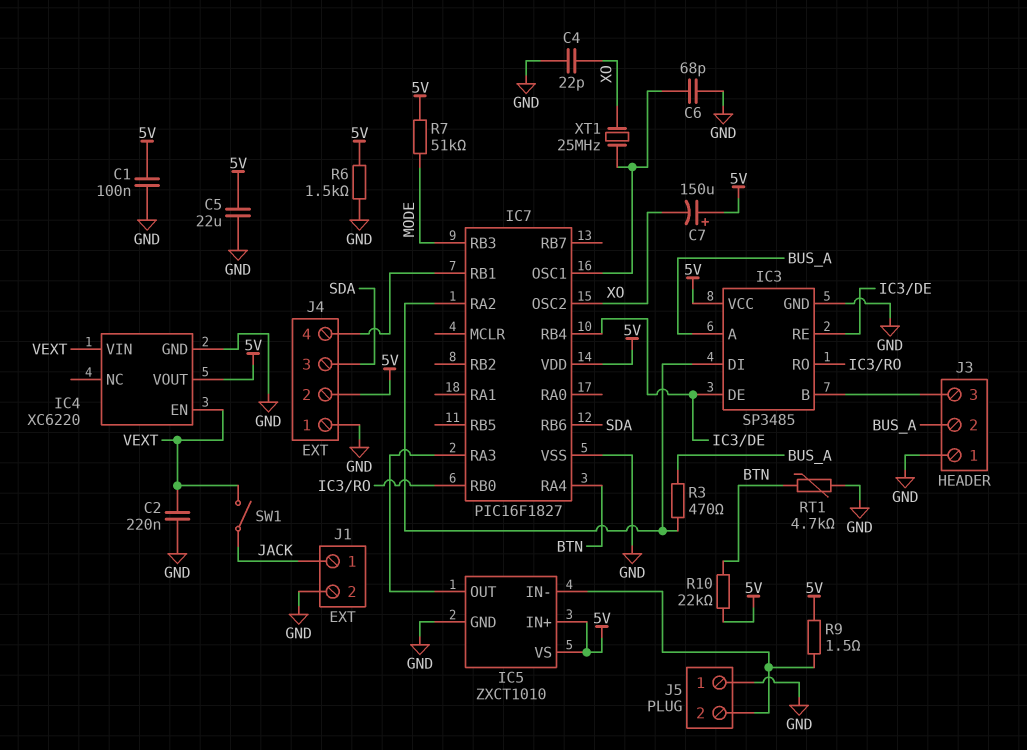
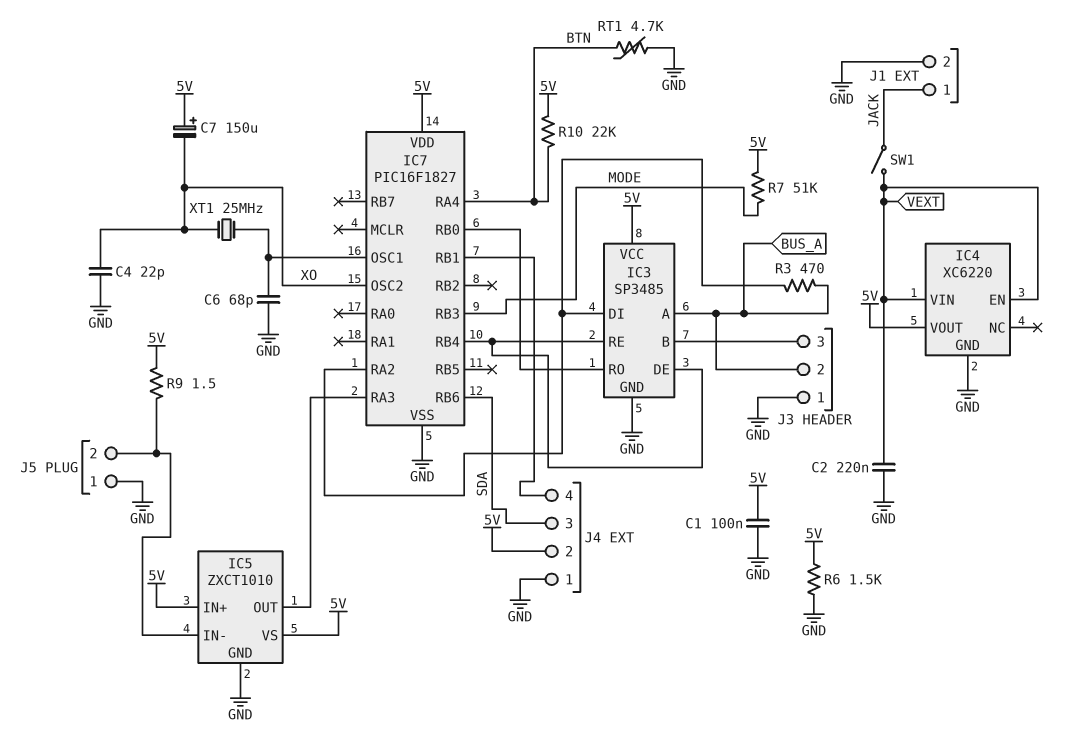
C5: 22uF (5V, GND) -> none

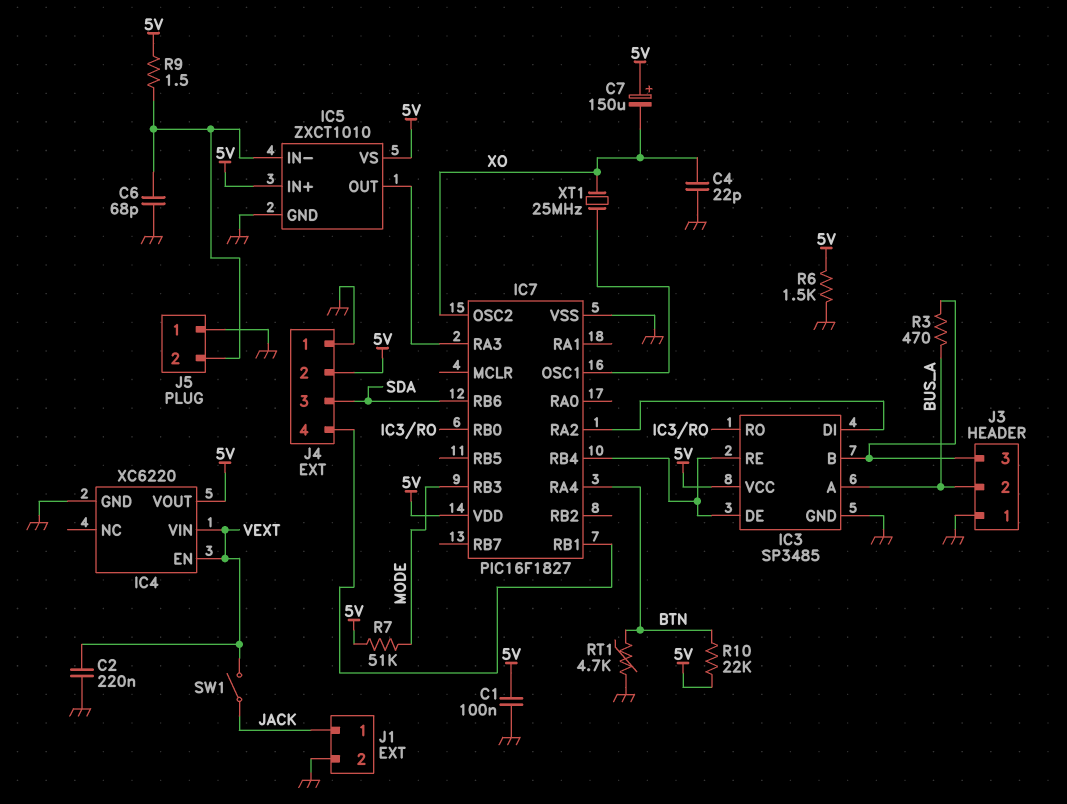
C6: 68pF (GND, IC7/OSC1) -> 68pF (GND, IC5/IN-)
R3: 470 (BUS_A, IC3/DI) -> 470 (BUS_A, IC3/B)

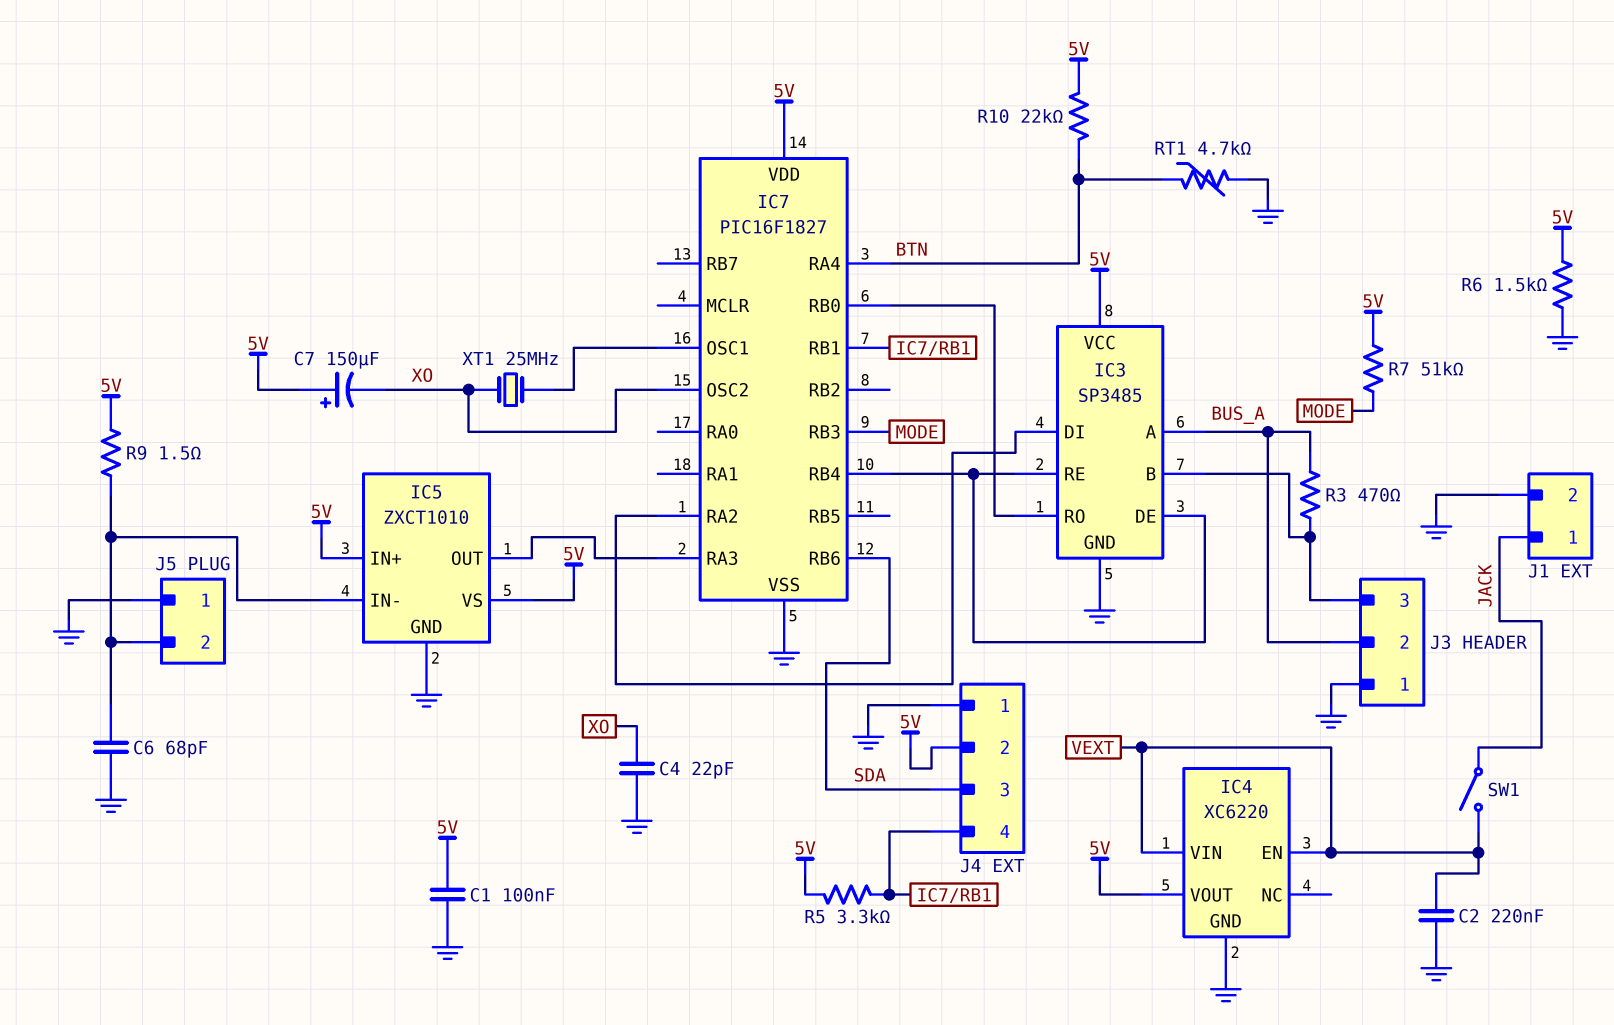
R5: none -> 3.3k (5V, IC7/RB1)

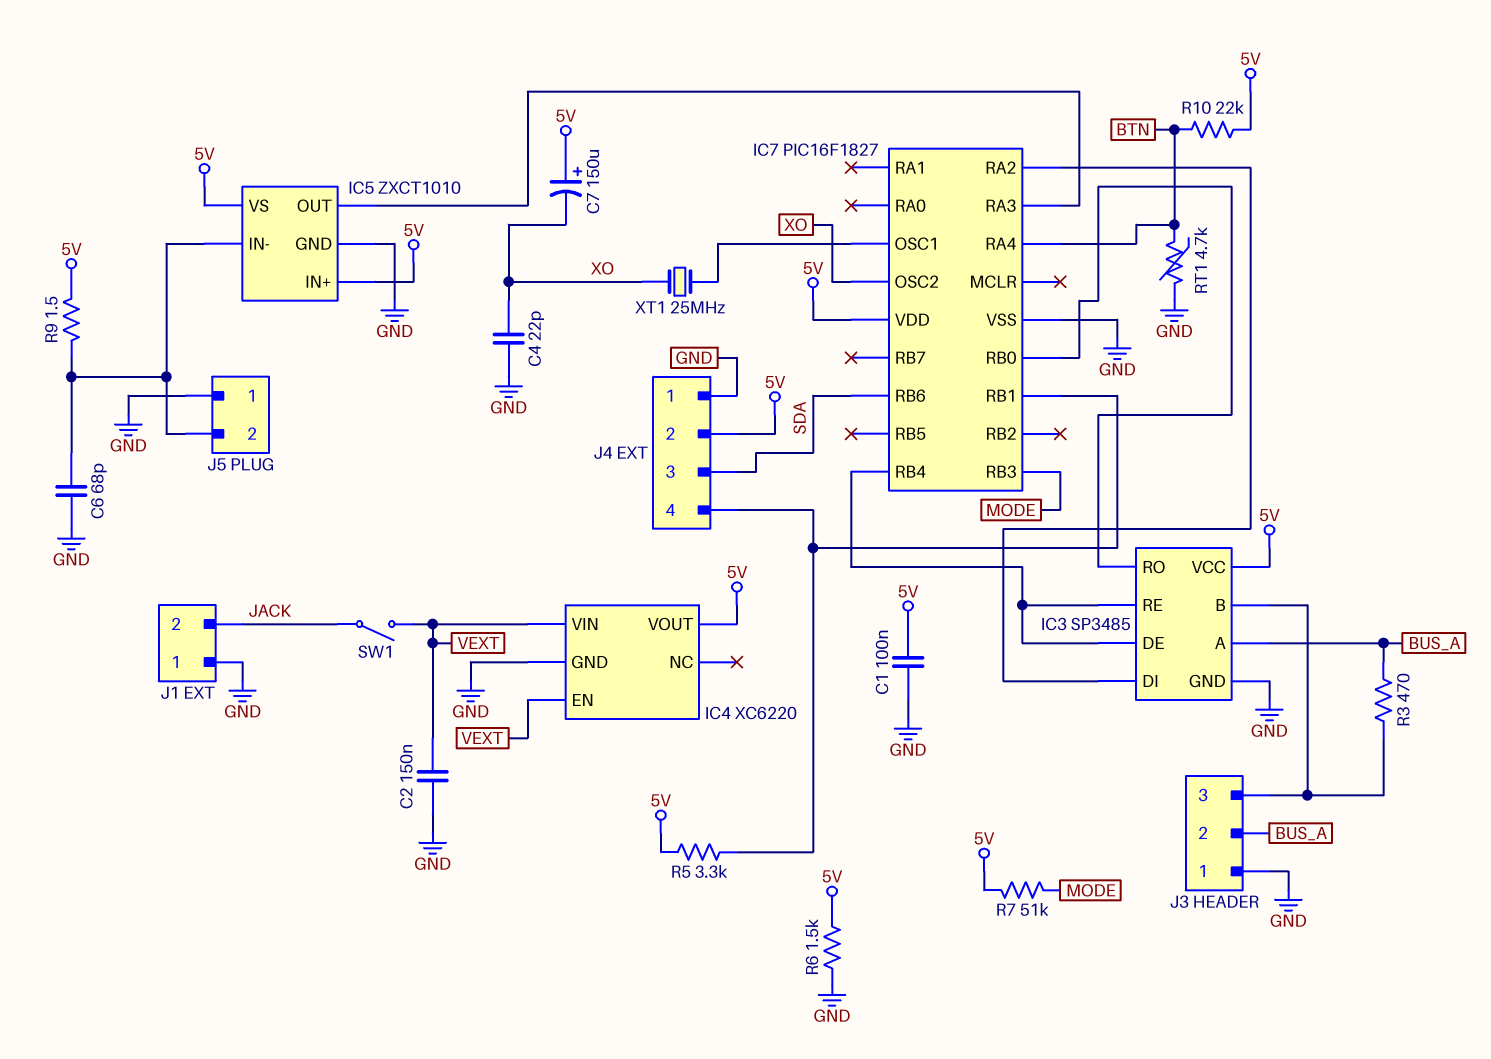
C2: 220nF (GND, VEXT) -> 150nF (GND, VEXT)
J1 pin 1: JACK -> GND
J1 pin 2: GND -> JACK

